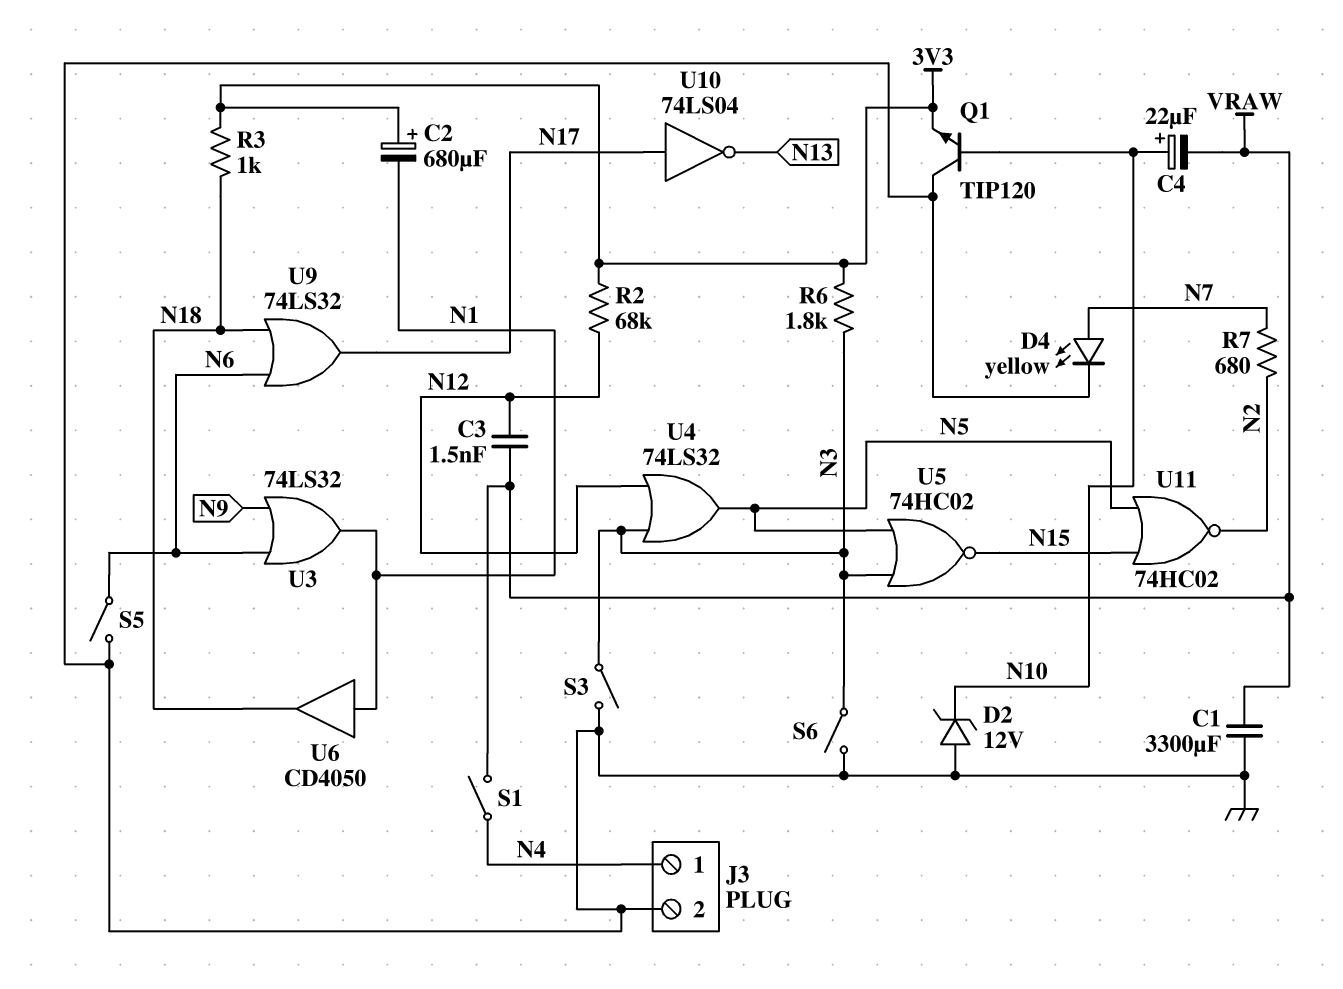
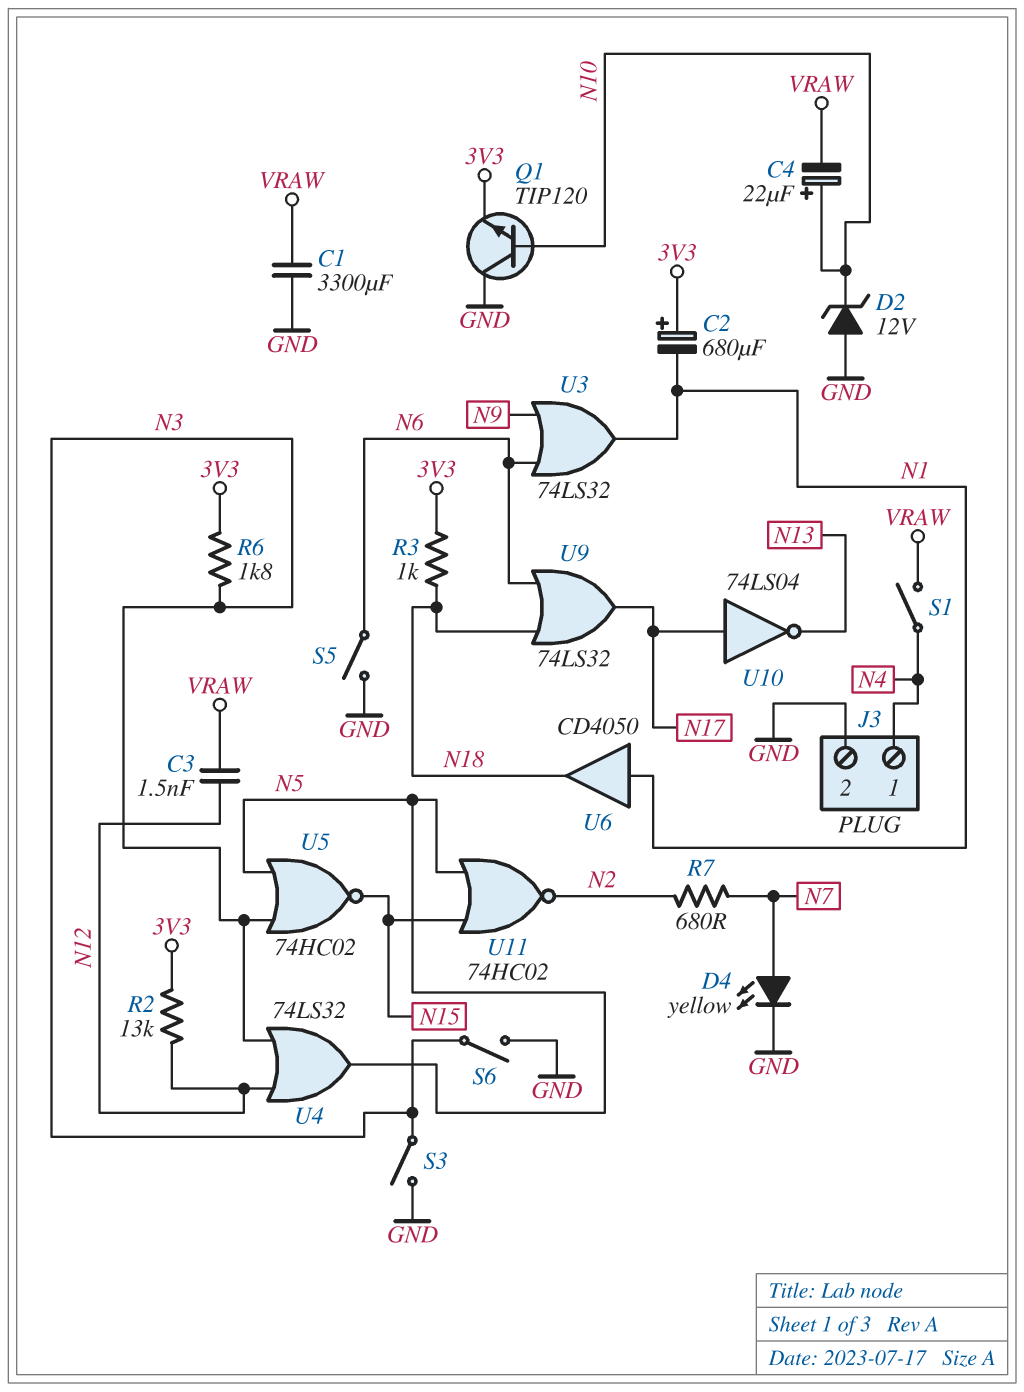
R2: 68k (3V3, N12) -> 13k (3V3, N12)

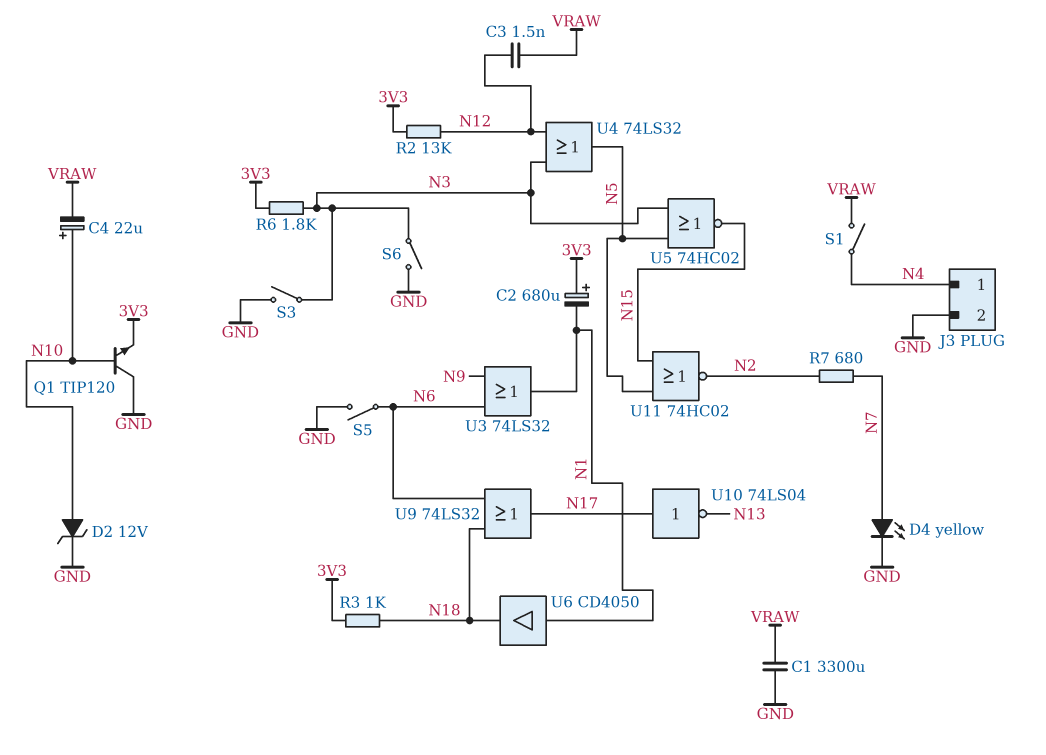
D2: zener 12V (A GND, K N10) -> zener 12V (A N10, K GND)

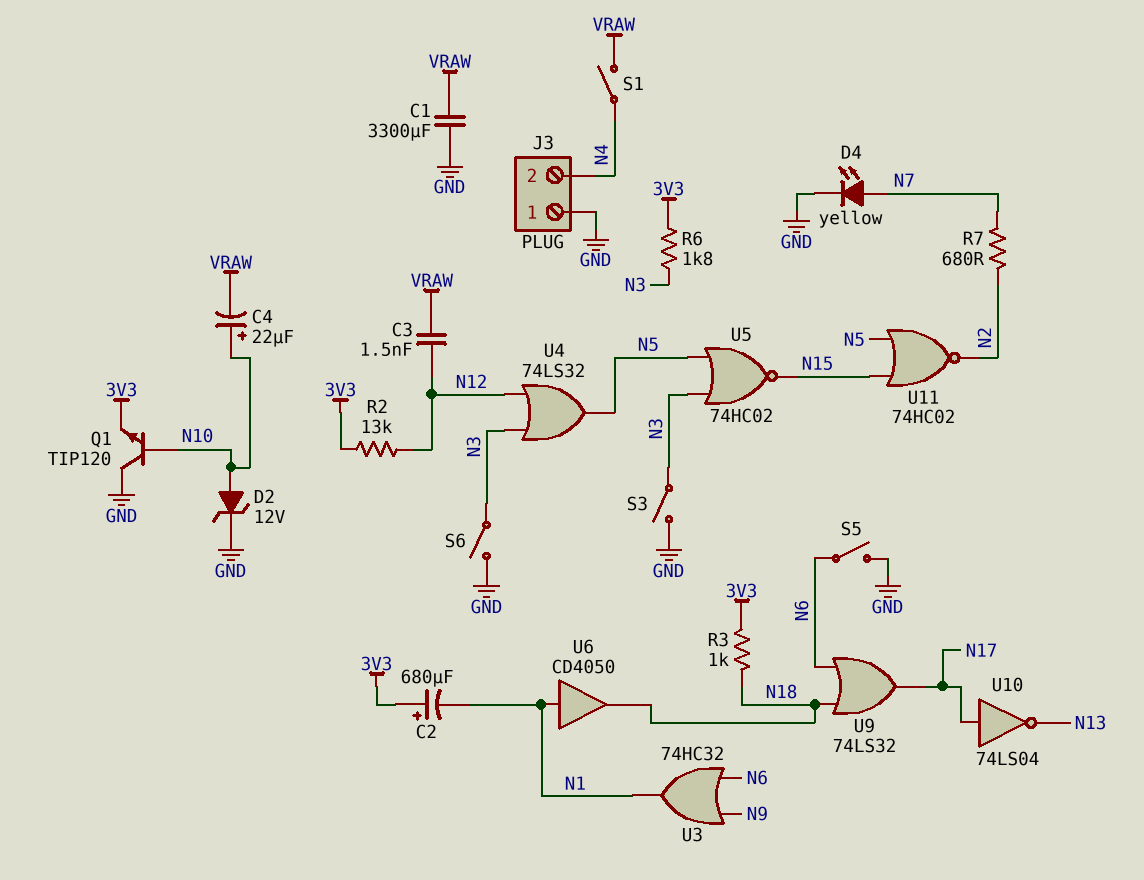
J3 pin 1: N4 -> GND
J3 pin 2: GND -> N4
U3: OR 74LS32 (in N6, in N9, out N1) -> OR 74HC32 (in N6, in N9, out N1)

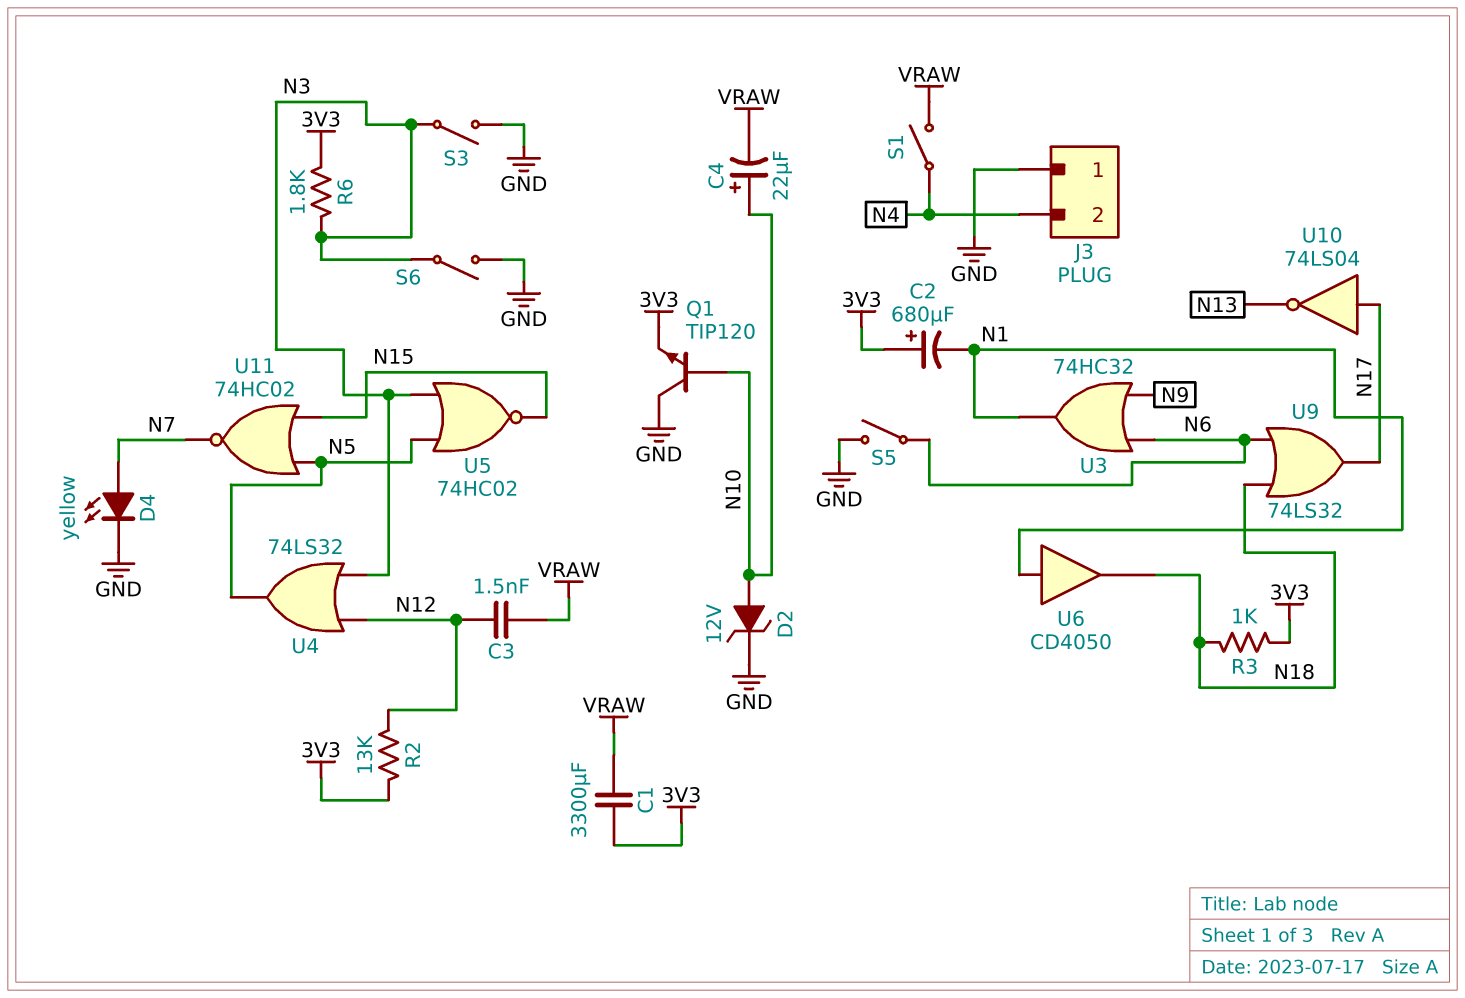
C1: 3300uF (GND, VRAW) -> 3300uF (3V3, VRAW)
R7: 680 (N2, N7) -> none
U11: NOR 74HC02 (in N5, in N15, out N2) -> NOR 74HC02 (in N5, in N15, out N7)

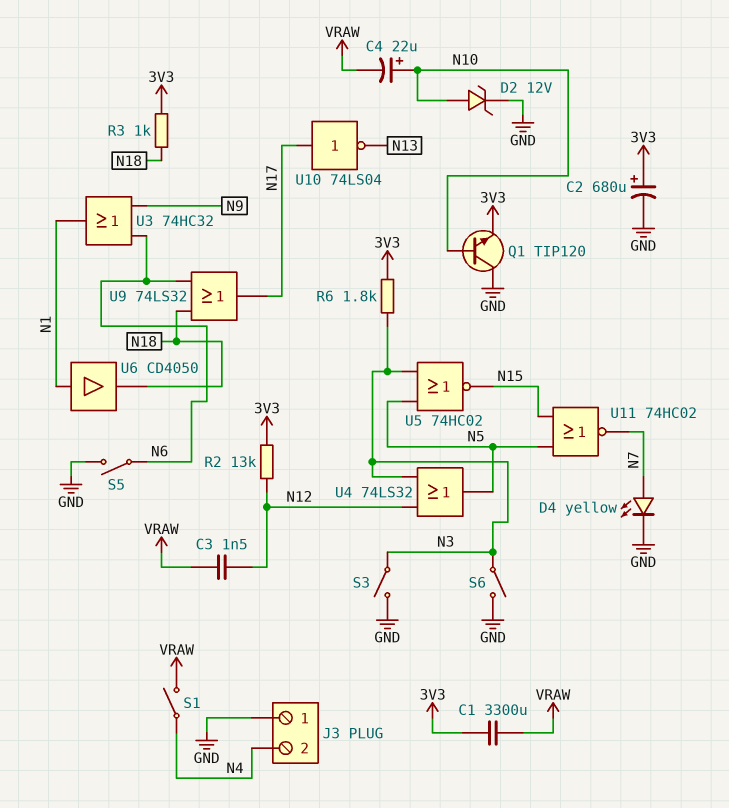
C2: 680uF (plus 3V3, minus N1) -> 680uF (plus 3V3, minus GND)

